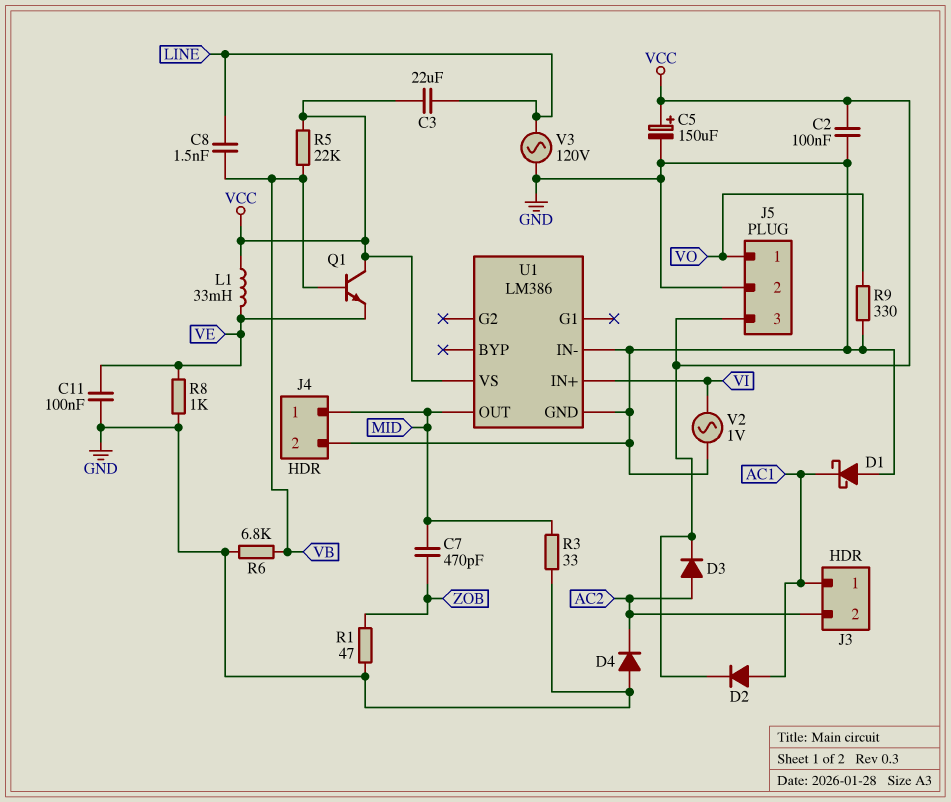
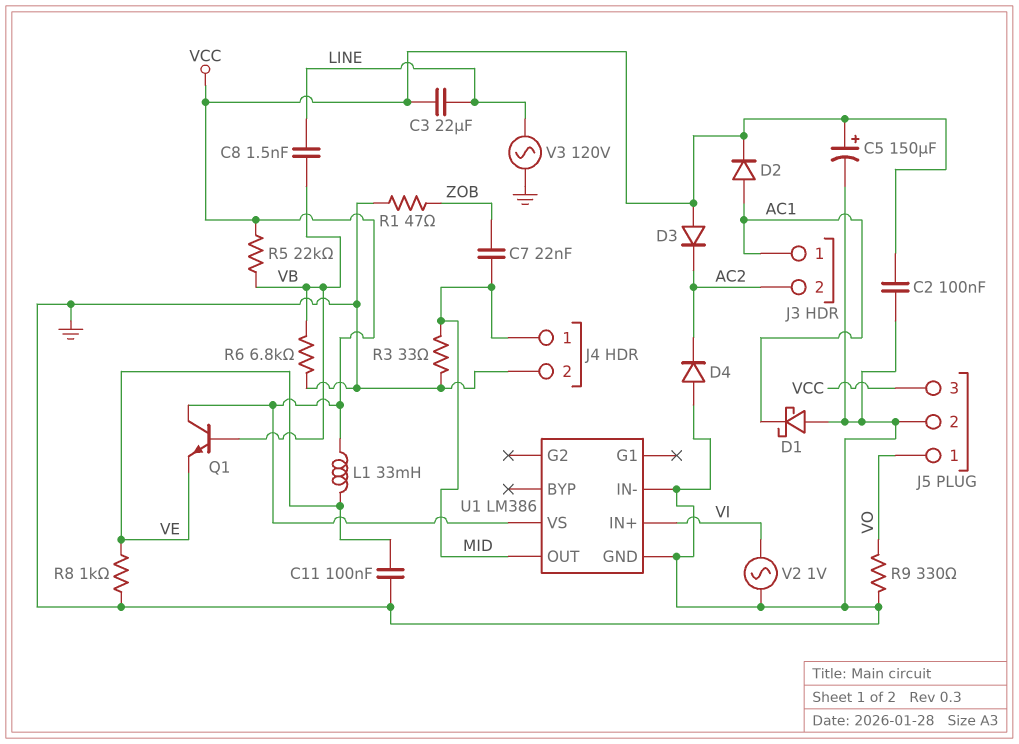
C7: 470pF (MID, ZOB) -> 22nF (MID, ZOB)
D3: diode (A AC2, K VCC) -> diode (A VCC, K AC2)

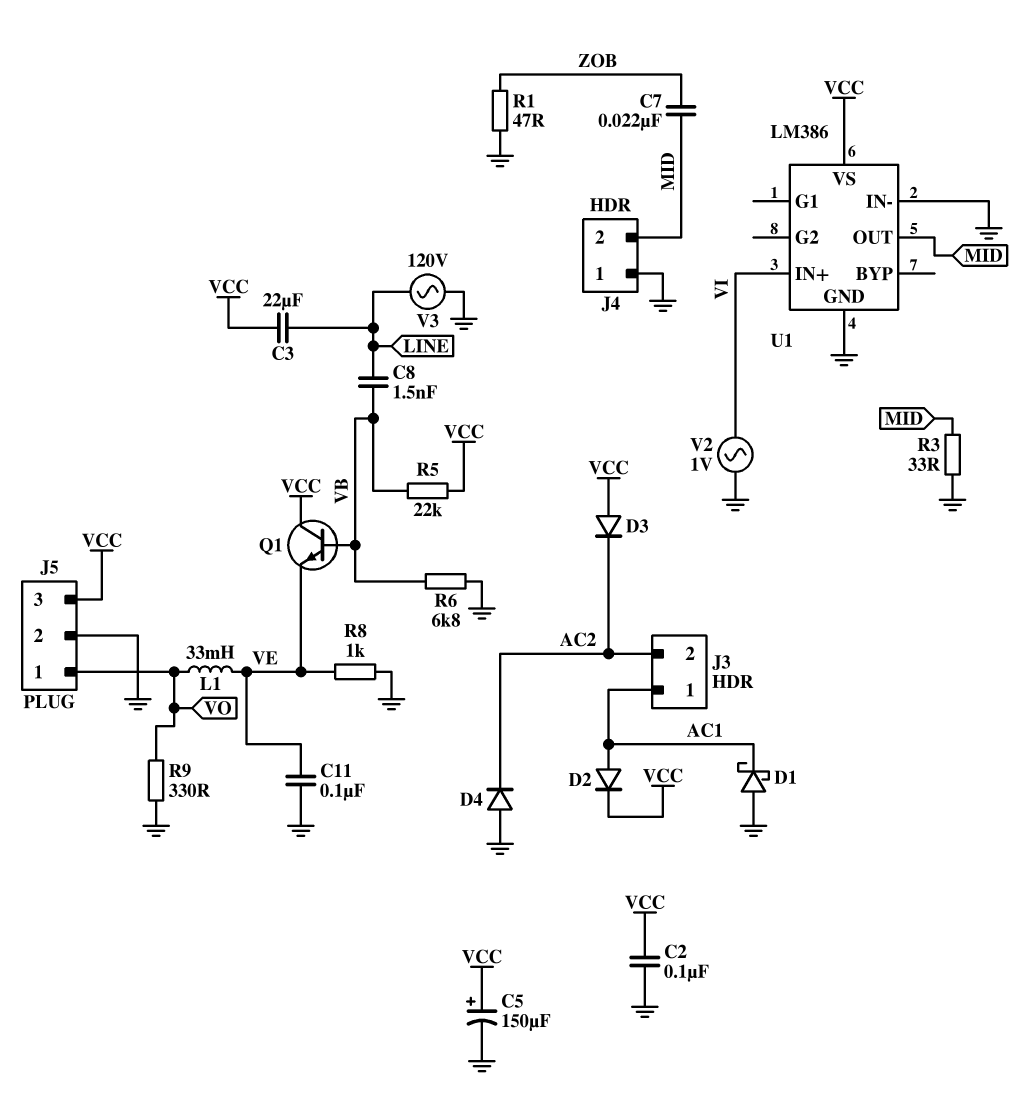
J4 pin 1: MID -> GND
J4 pin 2: GND -> MID
L1: 33mH (VCC, VE) -> 33mH (VE, VO)

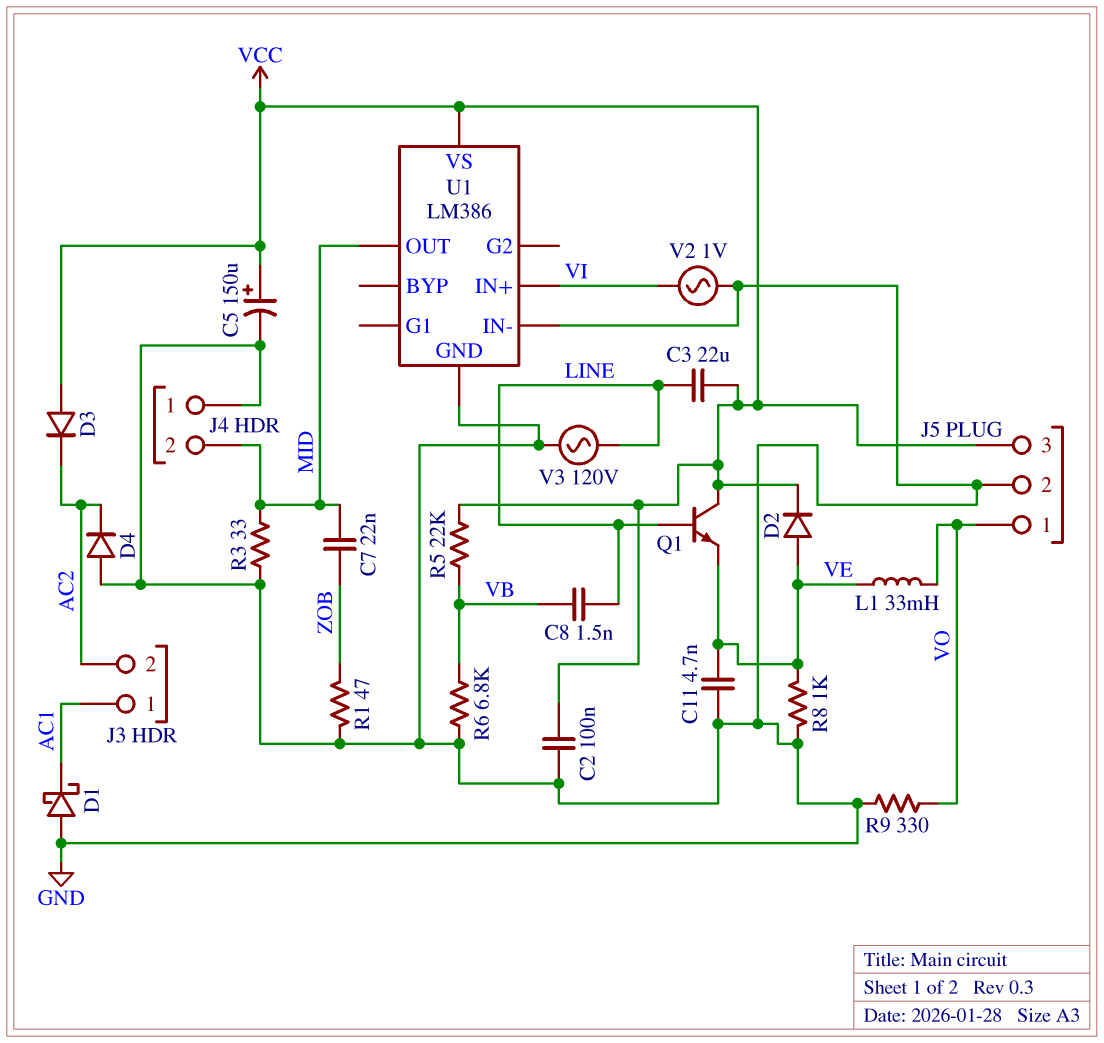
C11: 100nF (GND, VE) -> 4.7nF (GND, VE)
D2: diode (A AC1, K VCC) -> diode (A VE, K VCC)
Q1: NPN (B VB, C VCC, E VE) -> NPN (B LINE, C VCC, E VE)

